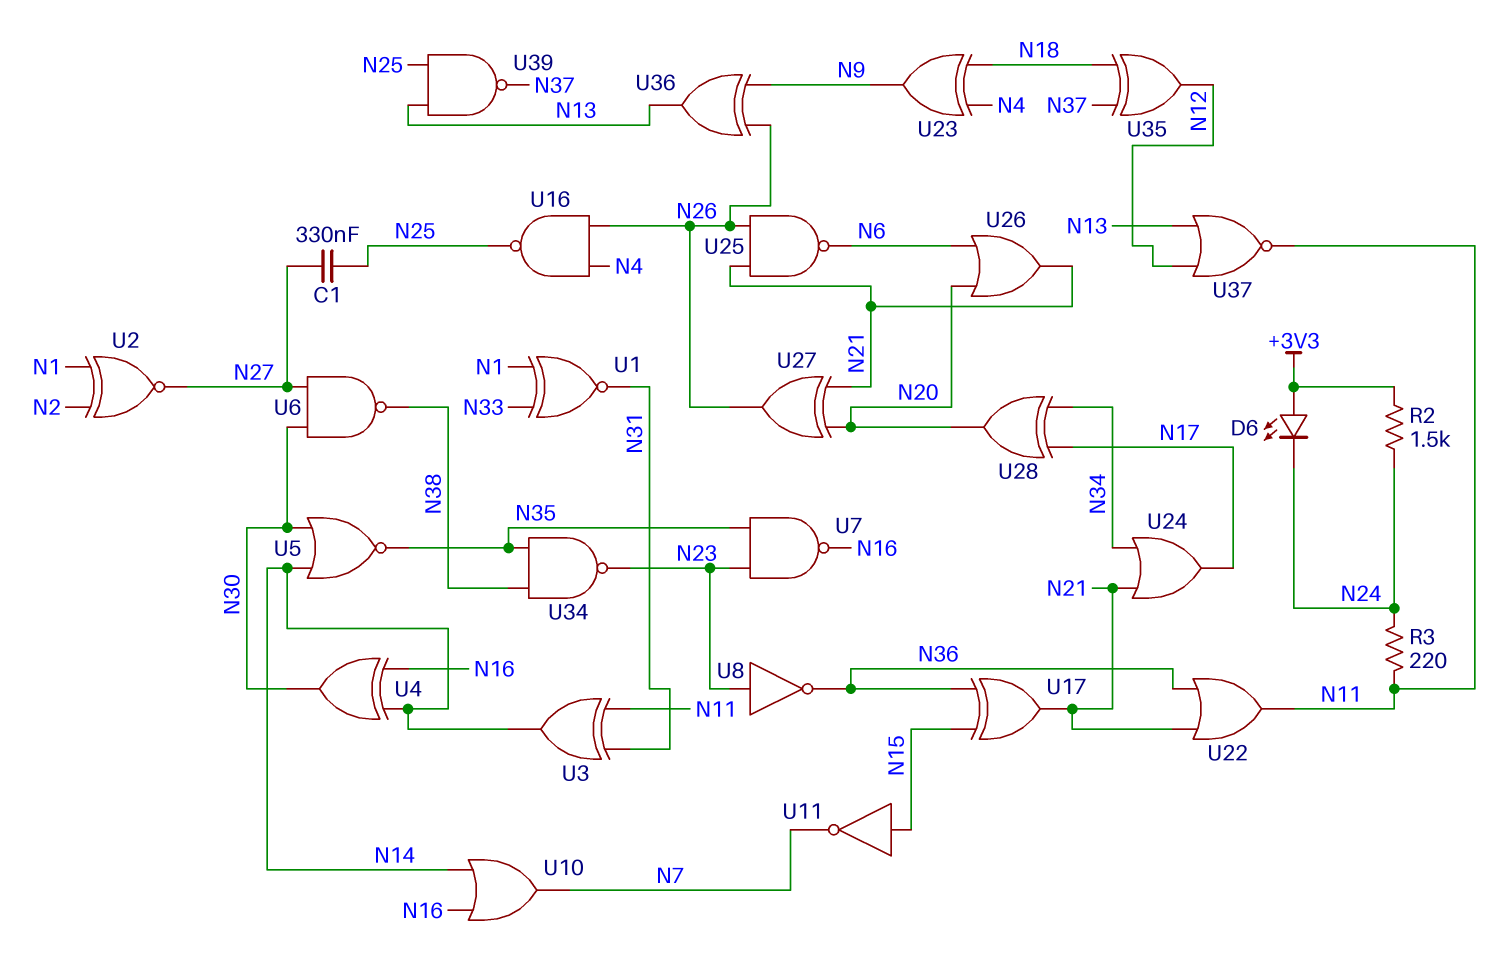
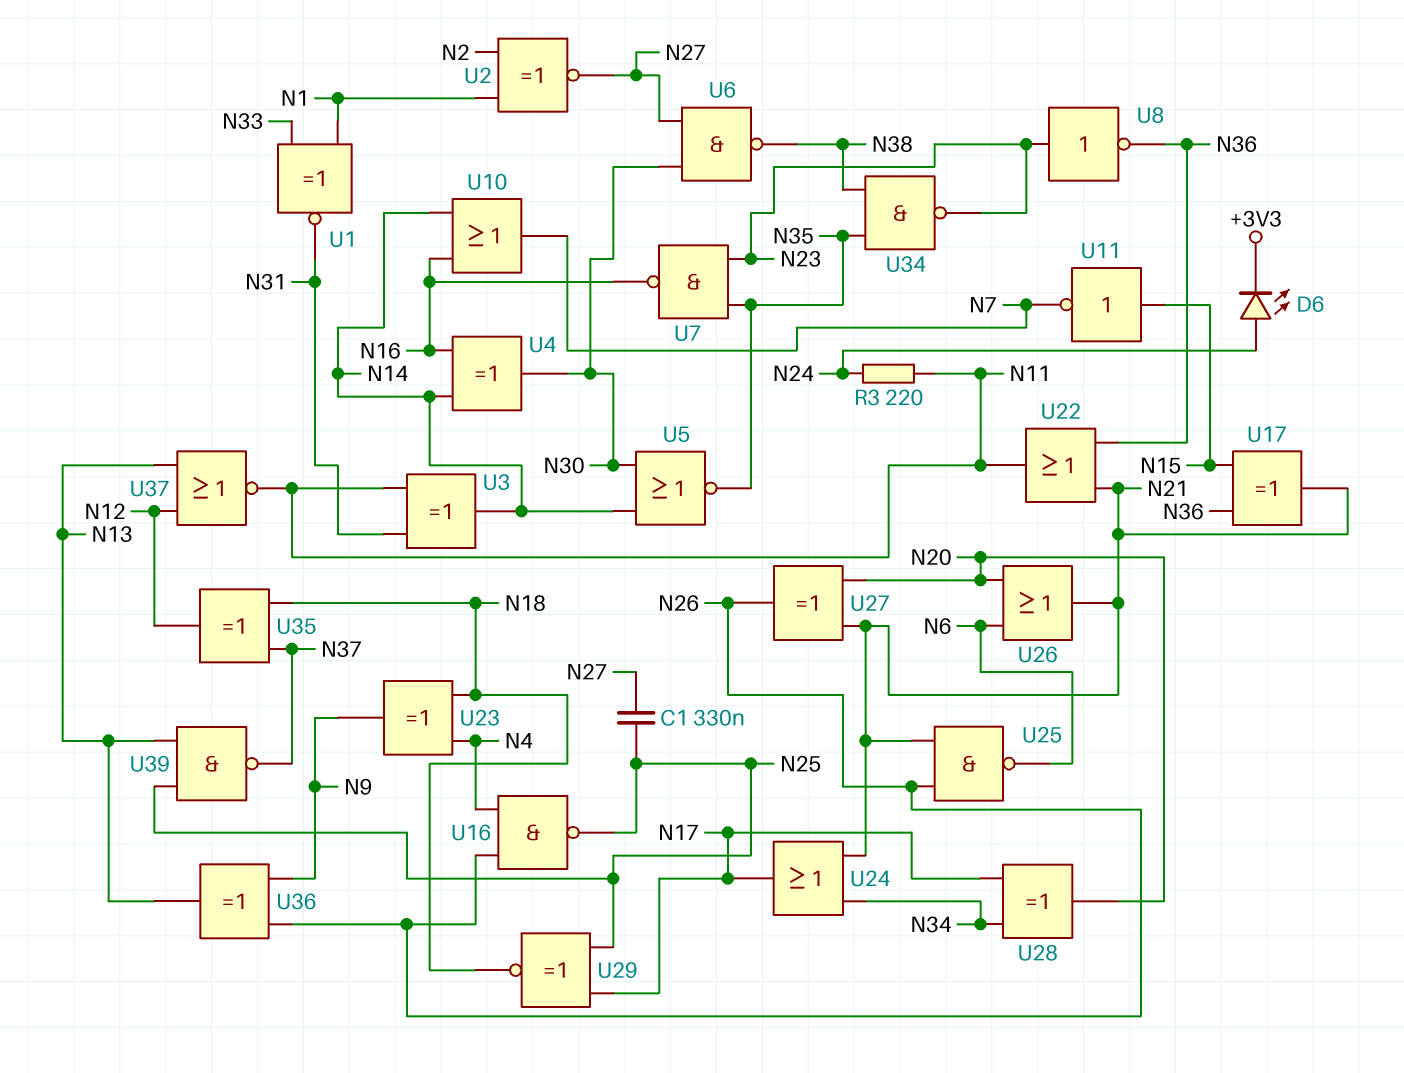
D6: LED (A +3V3, K N24) -> LED (A N24, K +3V3)
R2: 1.5k (+3V3, N24) -> none
U29: none -> XNOR (in N17, in N25, out N18)

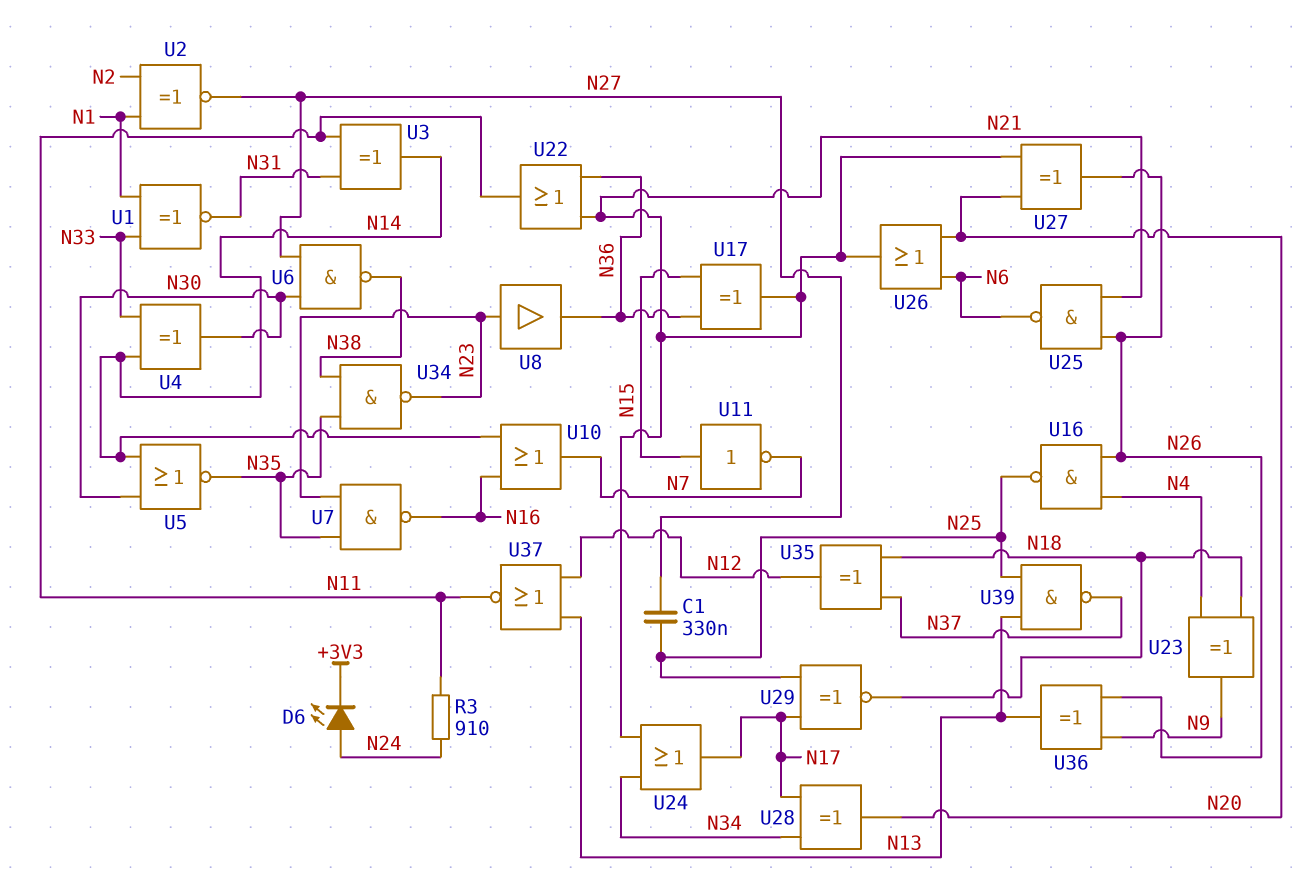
R3: 220 (N11, N24) -> 910 (N11, N24)
U4: XOR (in N14, in N16, out N30) -> XOR (in N14, in N33, out N30)
U8: NOT (in N23, out N36) -> buffer (in N23, out N36)

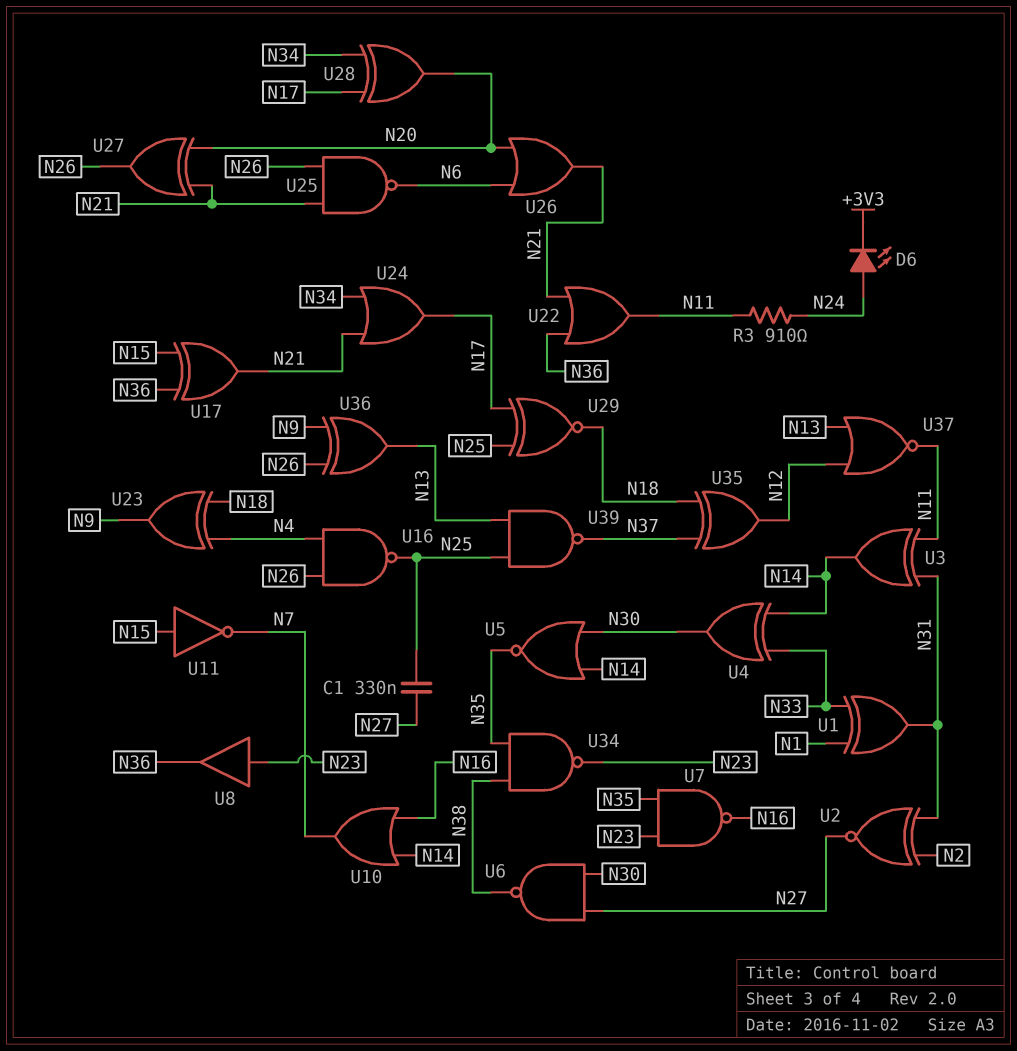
U1: XNOR (in N1, in N33, out N31) -> XOR (in N1, in N33, out N31)
U2: XNOR (in N1, in N2, out N27) -> XNOR (in N2, in N31, out N27)

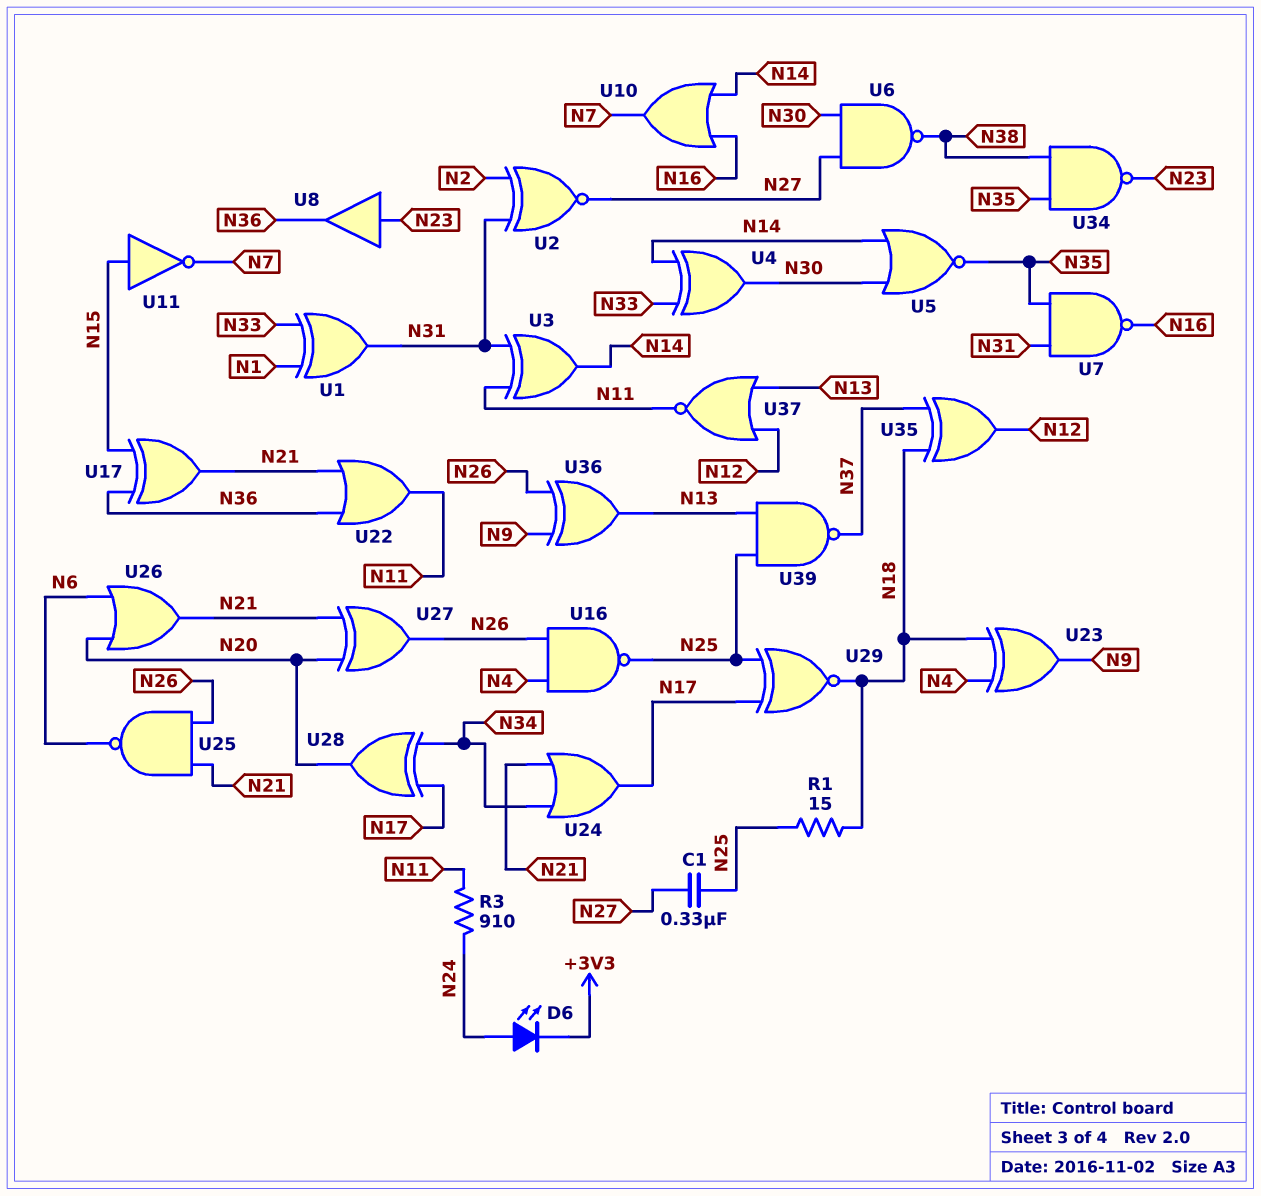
R1: none -> 15 (N18, N25)
U7: NAND (in N23, in N35, out N16) -> NAND (in N31, in N35, out N16)

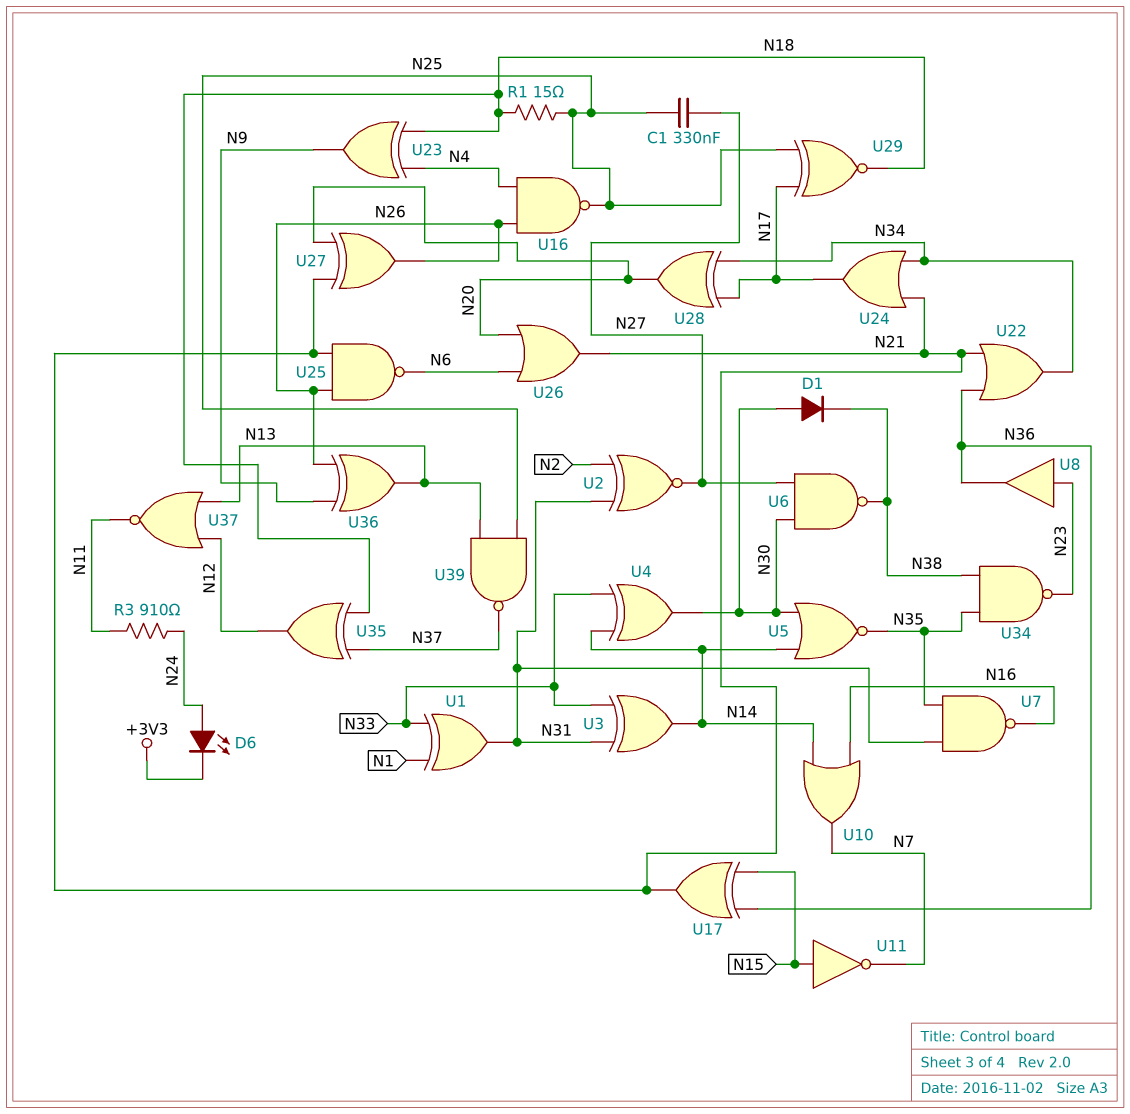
D1: none -> diode (A N30, K N38)
U3: XOR (in N11, in N31, out N14) -> XOR (in N31, in N33, out N14)
U22: OR (in N21, in N36, out N11) -> OR (in N21, in N36, out N34)

